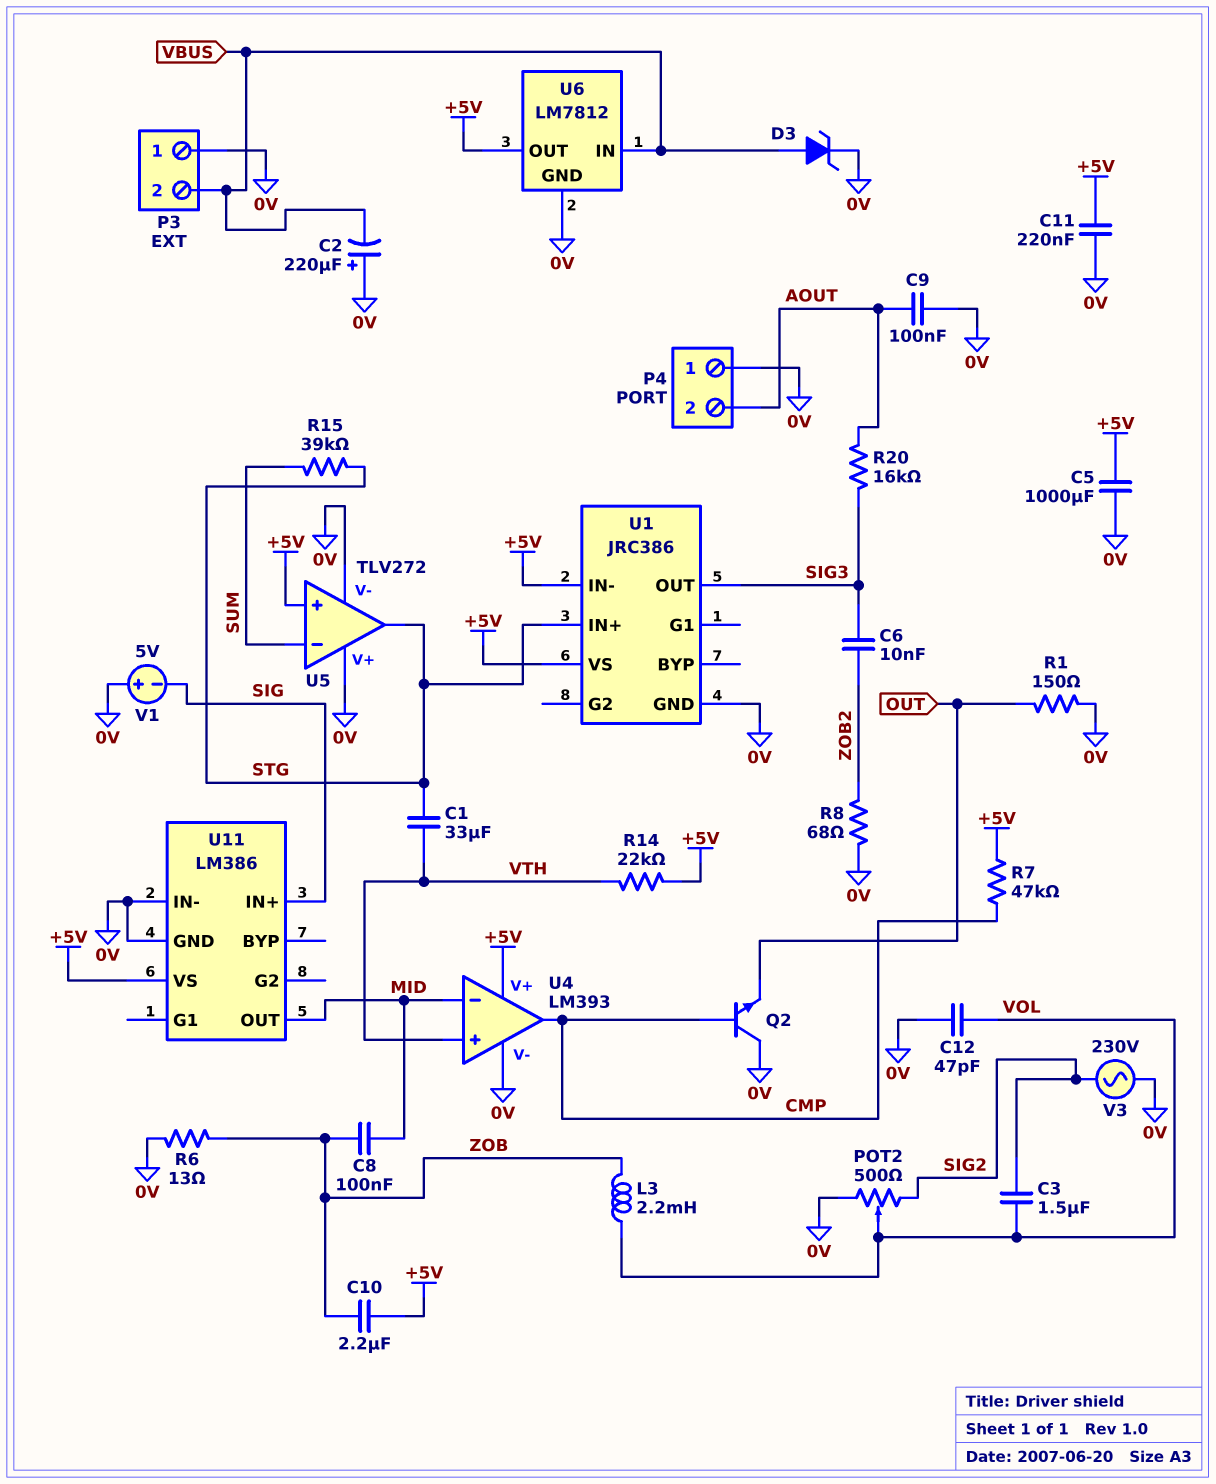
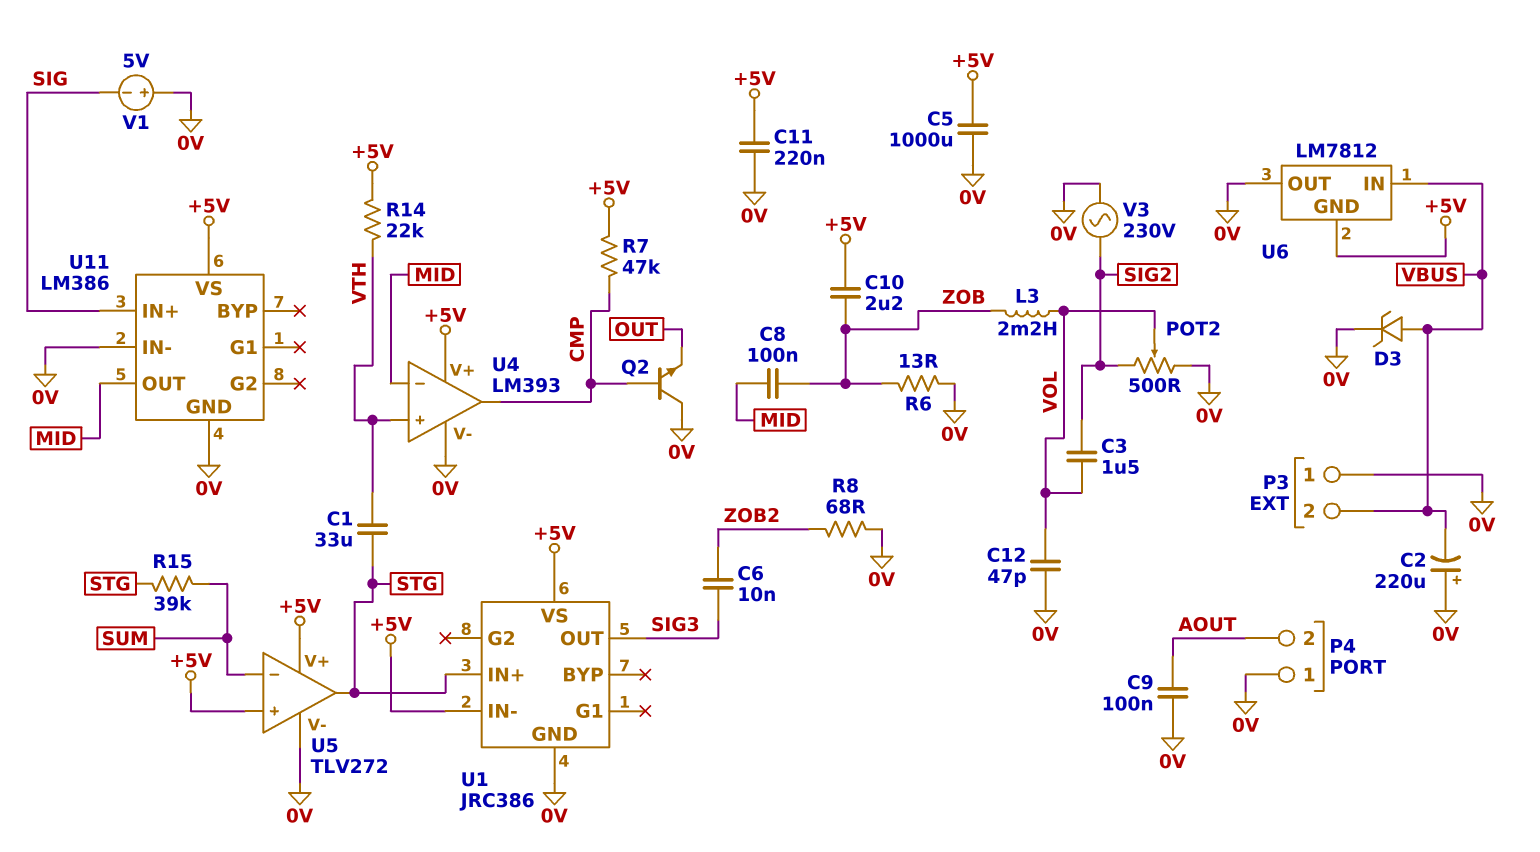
R1: 150 (0V, OUT) -> none
R20: 16k (AOUT, SIG3) -> none
U5 pin V+: 0V -> +5V
U6 pin GND: 0V -> +5V
U6 pin OUT: +5V -> 0V

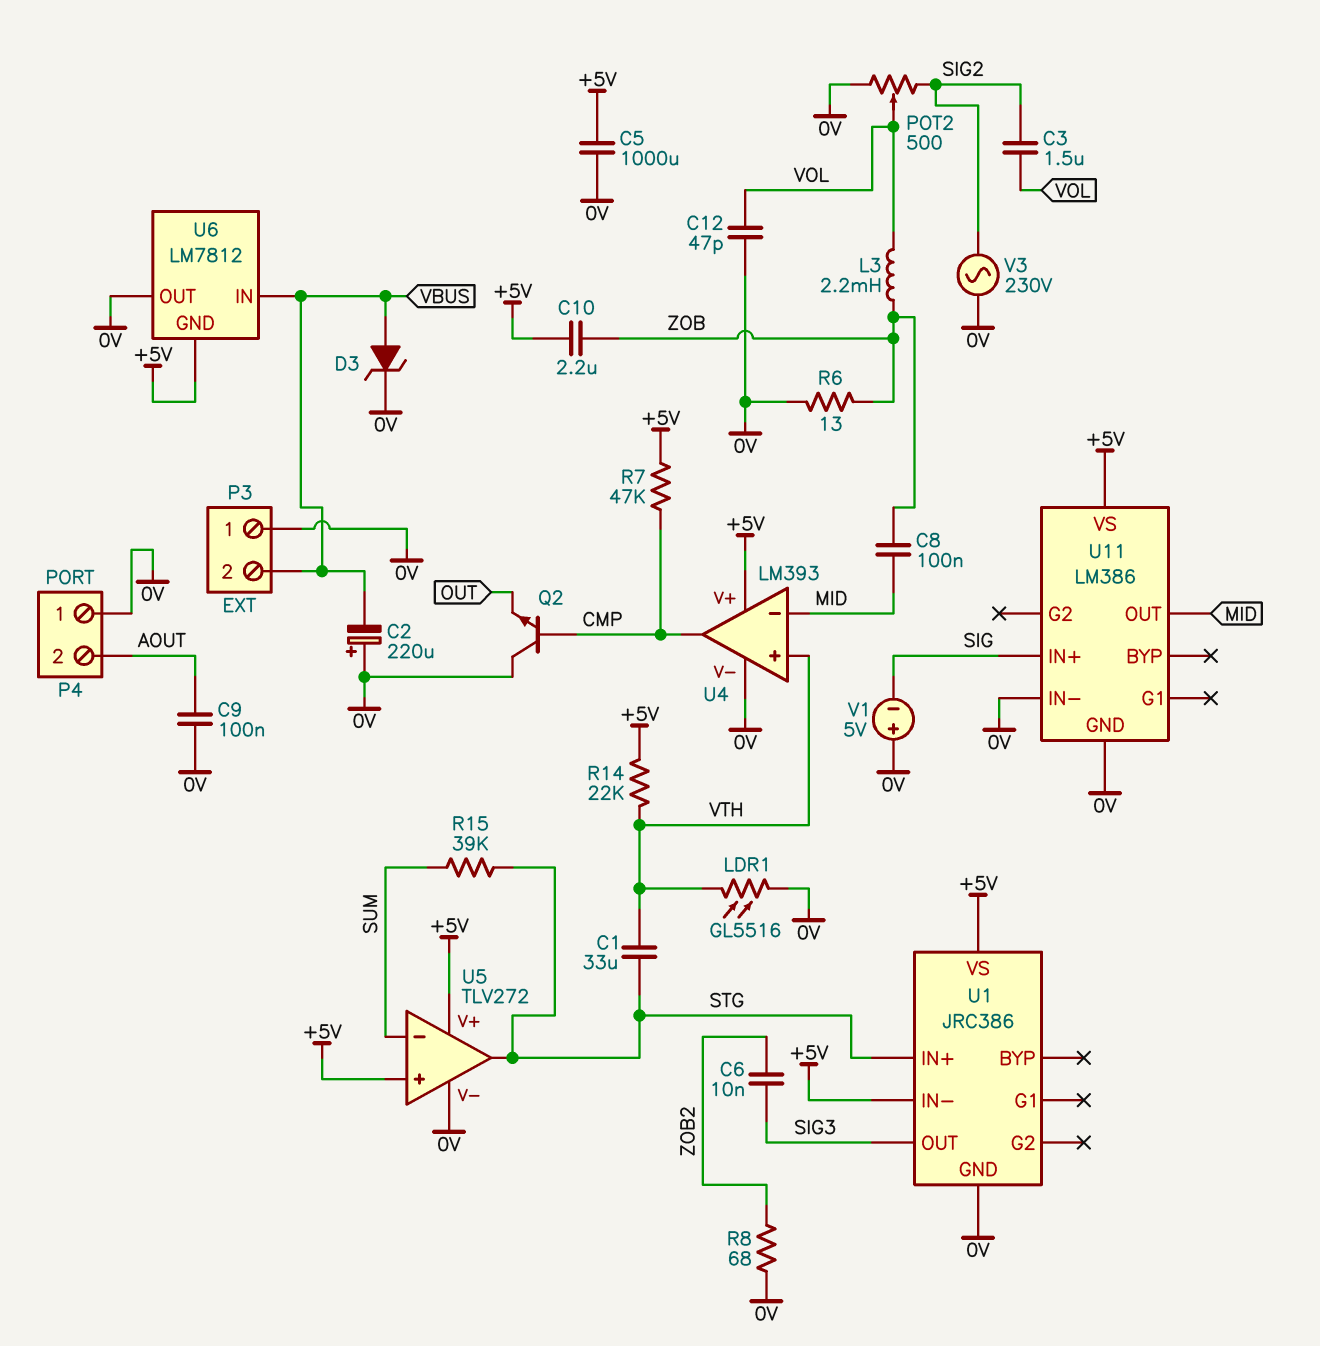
C11: 220nF (+5V, 0V) -> none
LDR1: none -> GL5516 (0V, VTH)

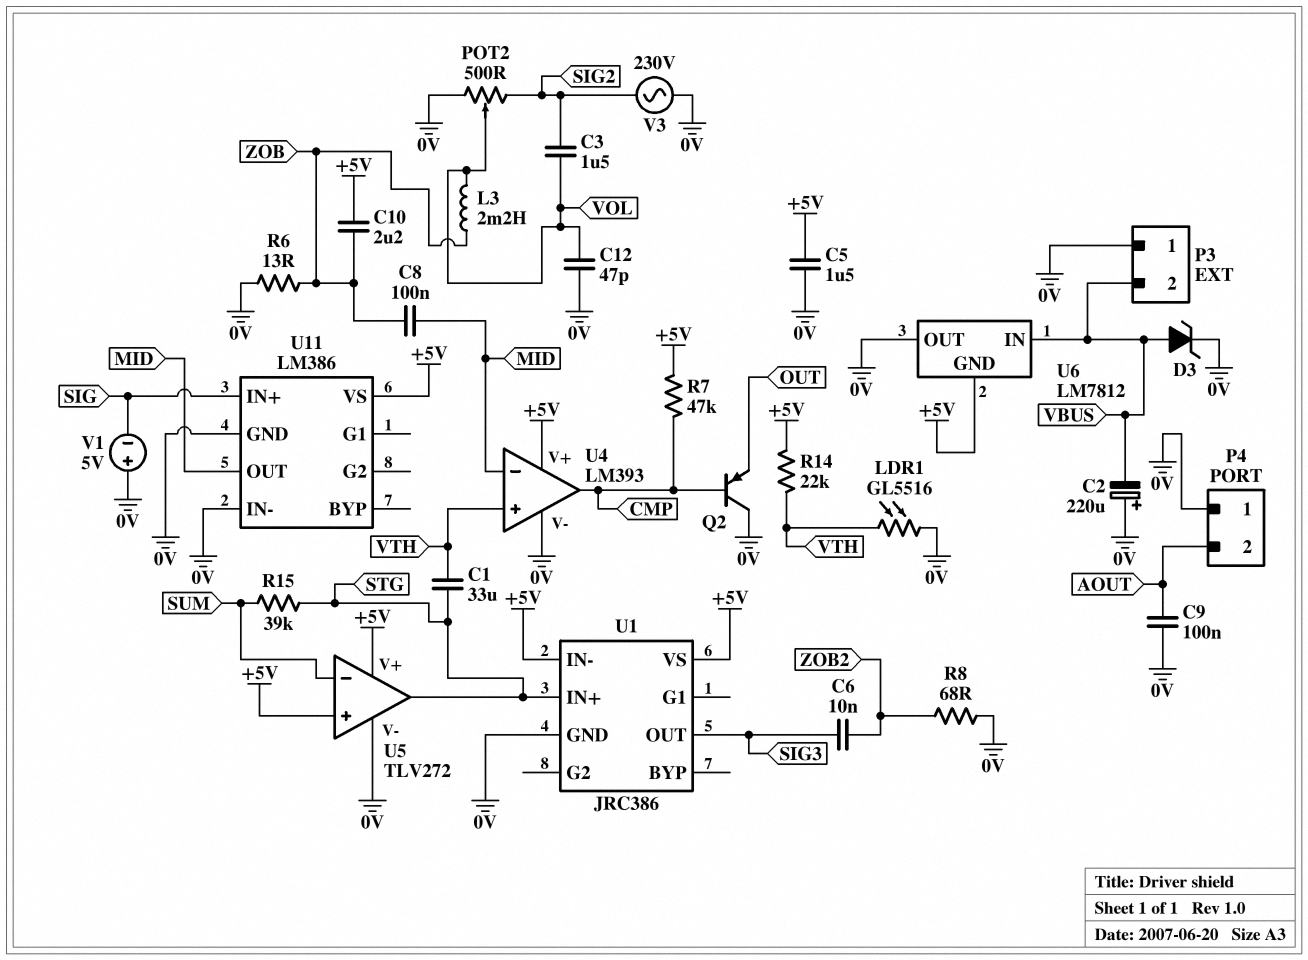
C5: 1000uF (+5V, 0V) -> 1.5uF (+5V, 0V)
Q2: NPN (B CMP, C 0V, E OUT) -> PNP (B CMP, C 0V, E OUT)

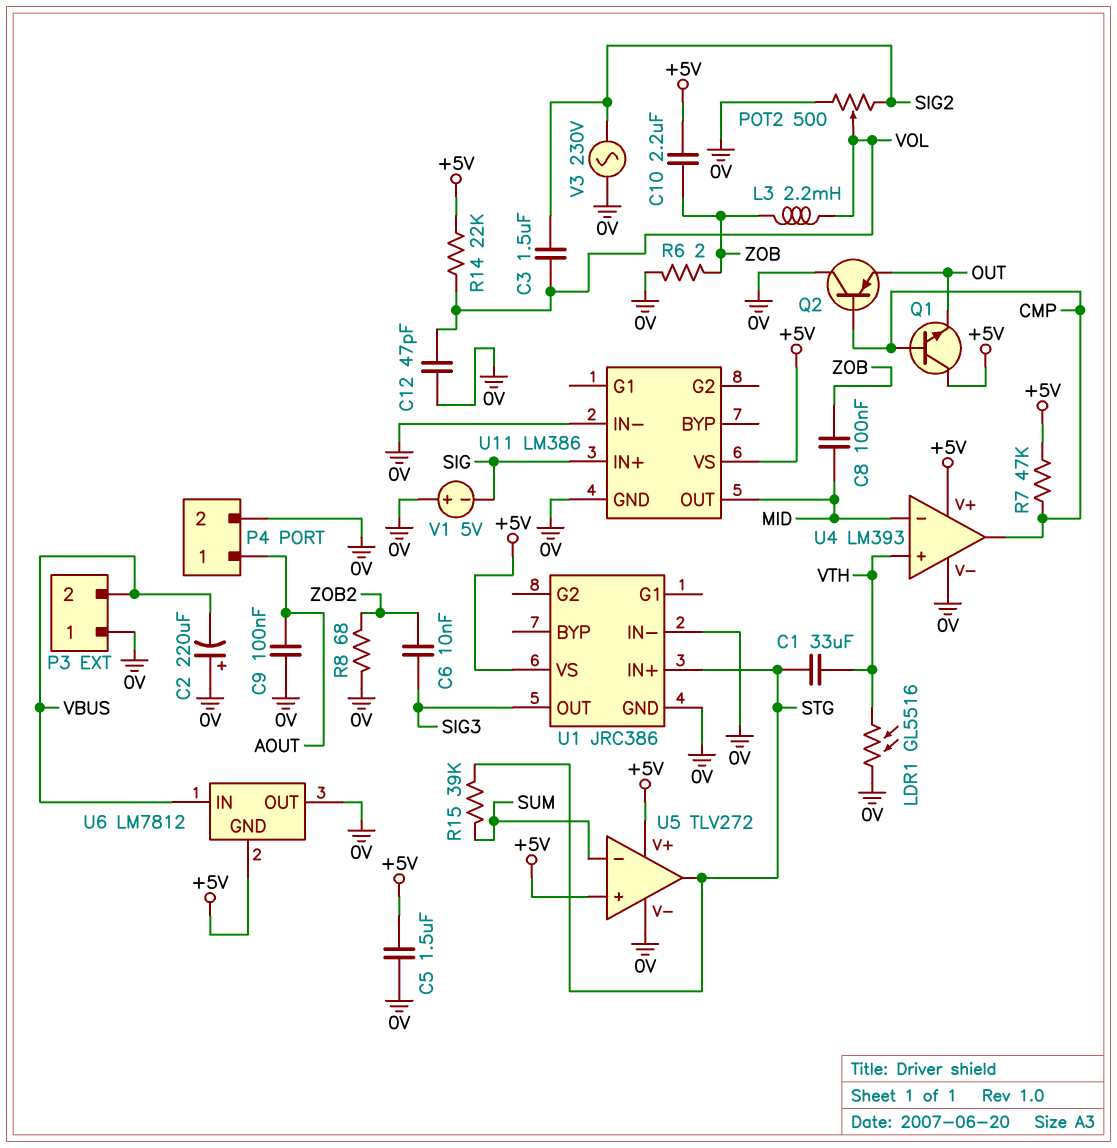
D3: zener (A VBUS, K 0V) -> none
P4 pin 1: 0V -> AOUT
P4 pin 2: AOUT -> 0V
Q1: none -> NPN (B CMP, C +5V, E OUT)
R6: 13 (0V, ZOB) -> 2 (0V, ZOB)
R14: 22k (+5V, VTH) -> 22k (+5V, VOL)
U1 pin IN-: +5V -> 0V

